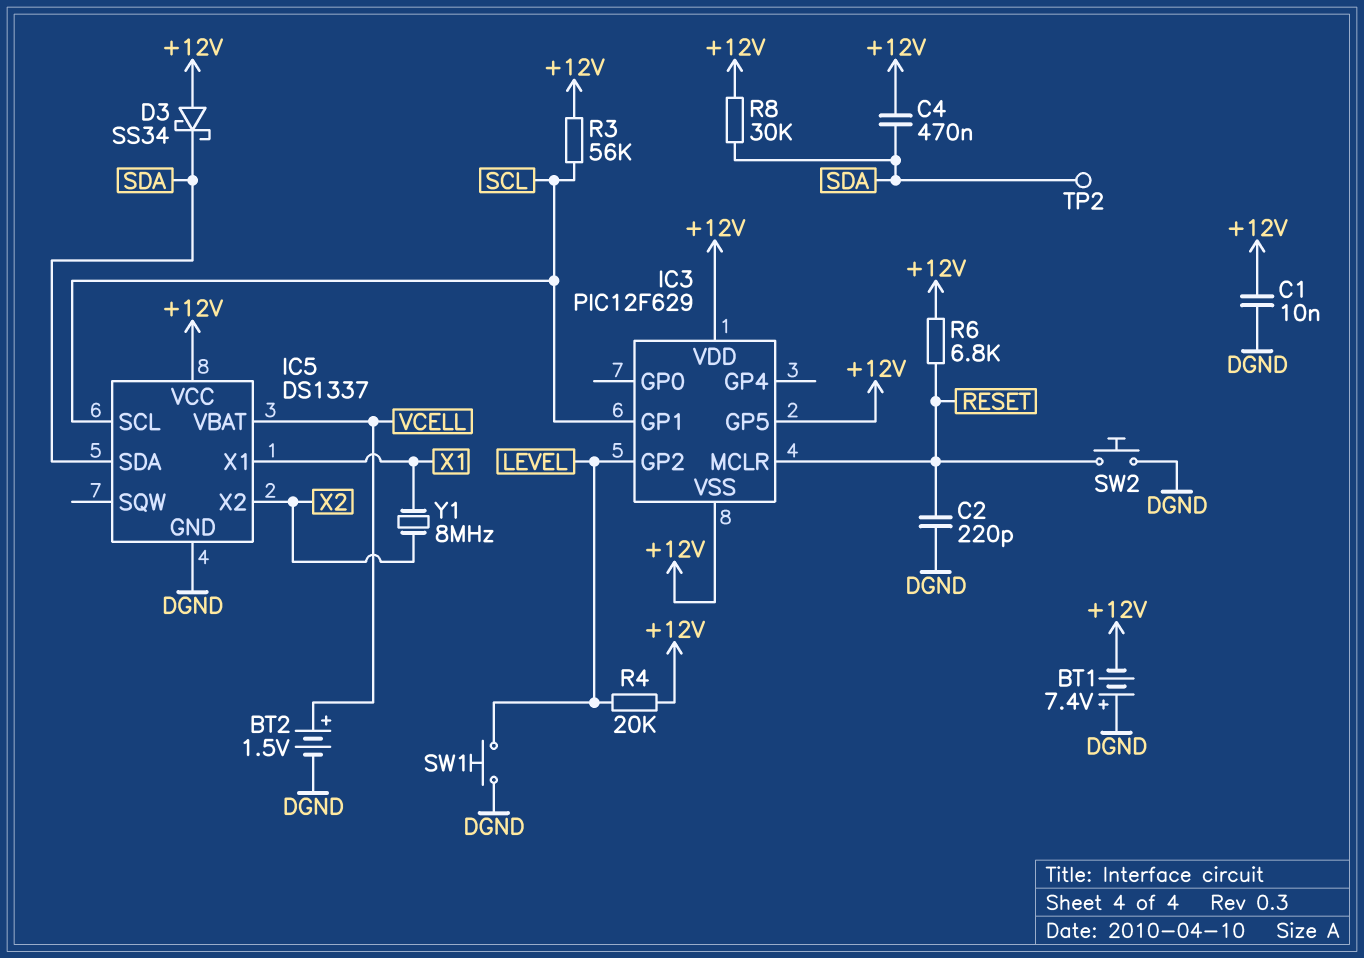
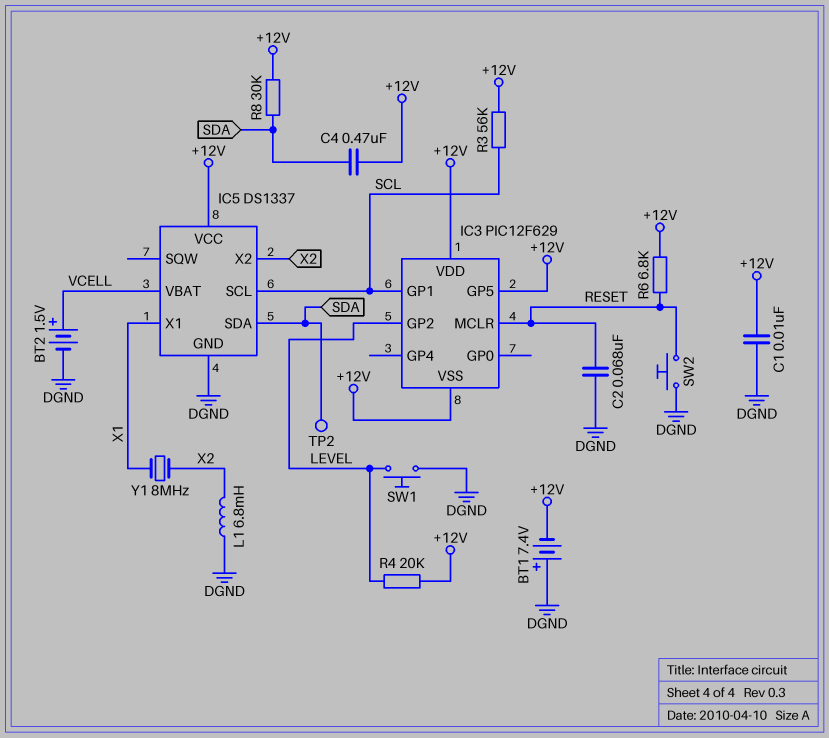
C2: 220pF (DGND, RESET) -> 68nF (DGND, RESET)
D3: schottky SS34 (A +12V, K SDA) -> none
L1: none -> 6.8mH (DGND, X2)

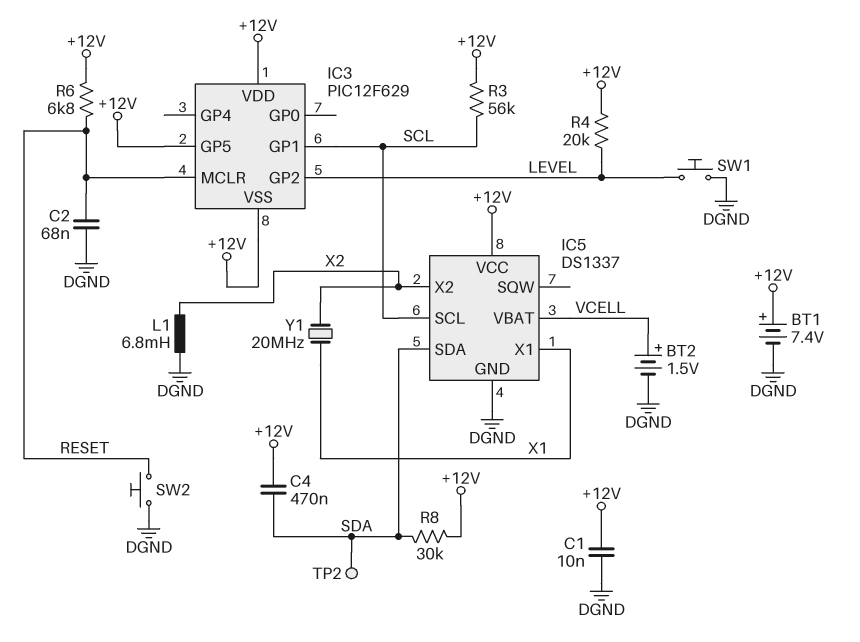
BT1: 7.4V (plus DGND, minus +12V) -> 7.4V (plus +12V, minus DGND)
Y1: 8MHz (X1, X2) -> 20MHz (X1, X2)

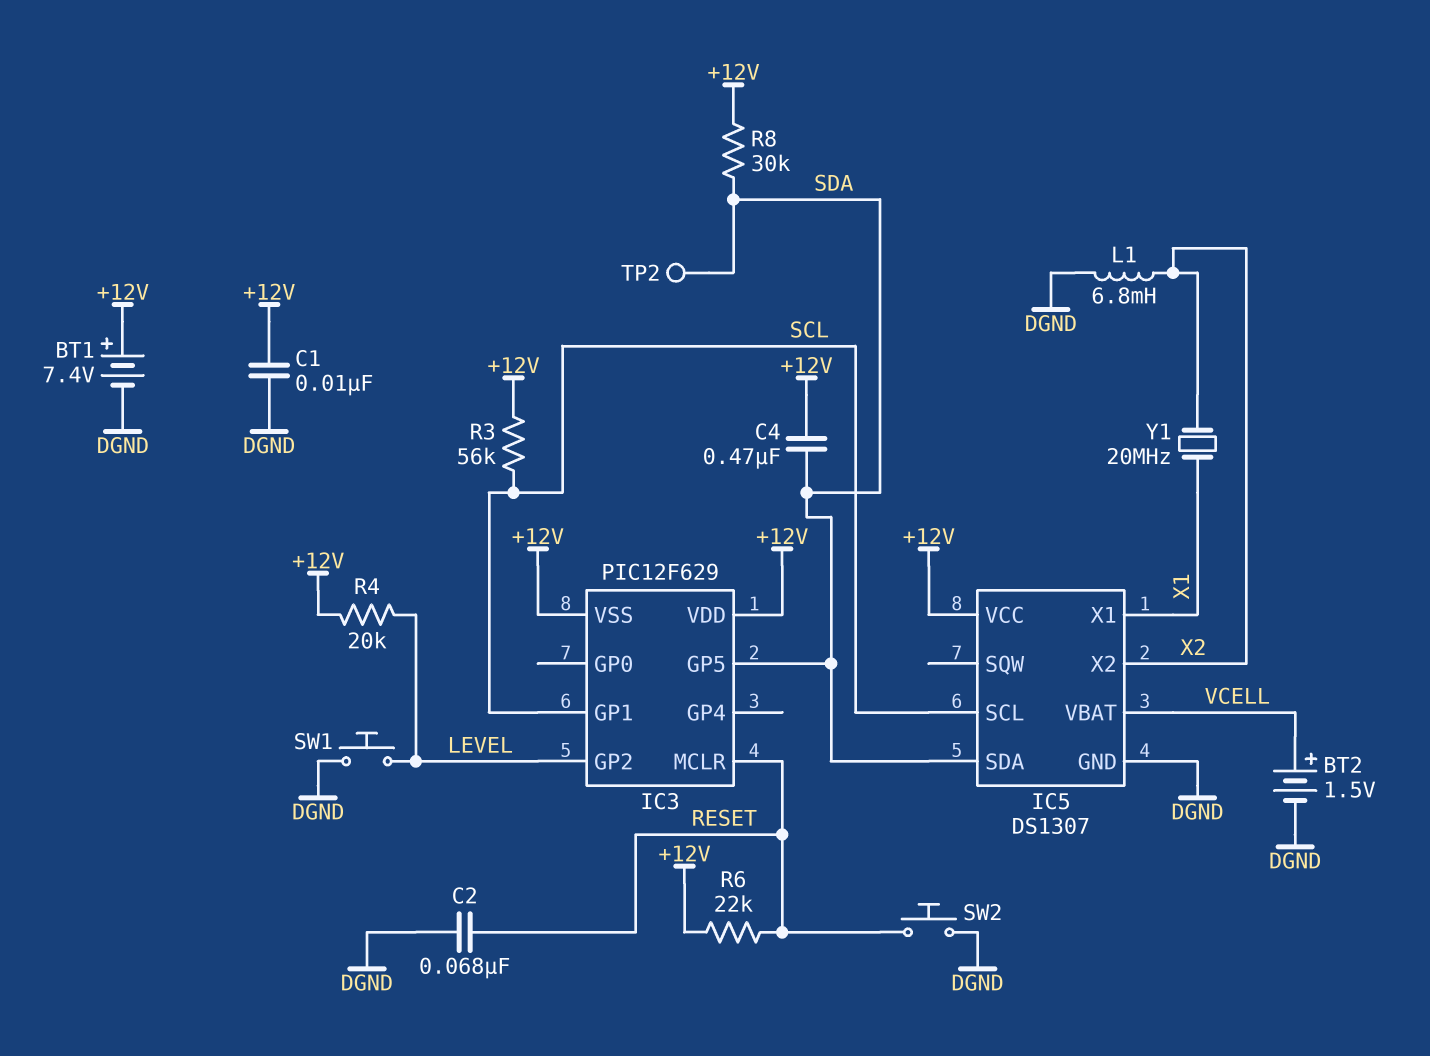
IC3 pin GP5: +12V -> SDA
IC5: DS1337 -> DS1307
R6: 6.8k (+12V, RESET) -> 22k (+12V, RESET)

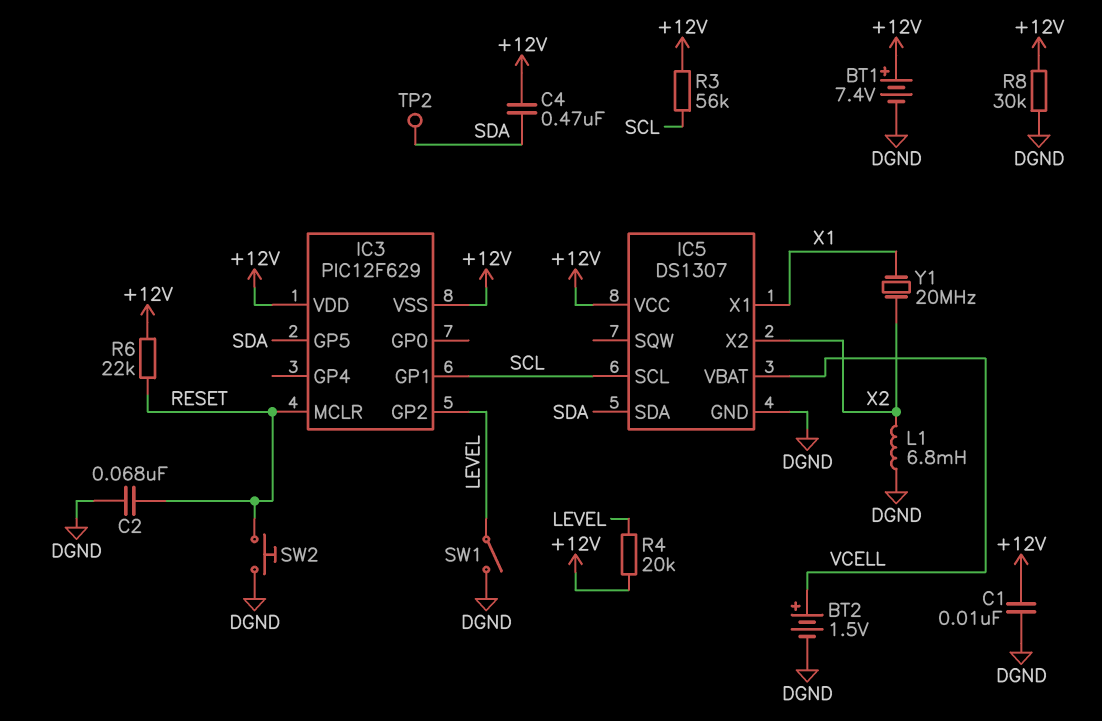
R8: 30k (+12V, SDA) -> 30k (+12V, DGND)
SW1: button (DGND, LEVEL) -> switch (DGND, LEVEL)

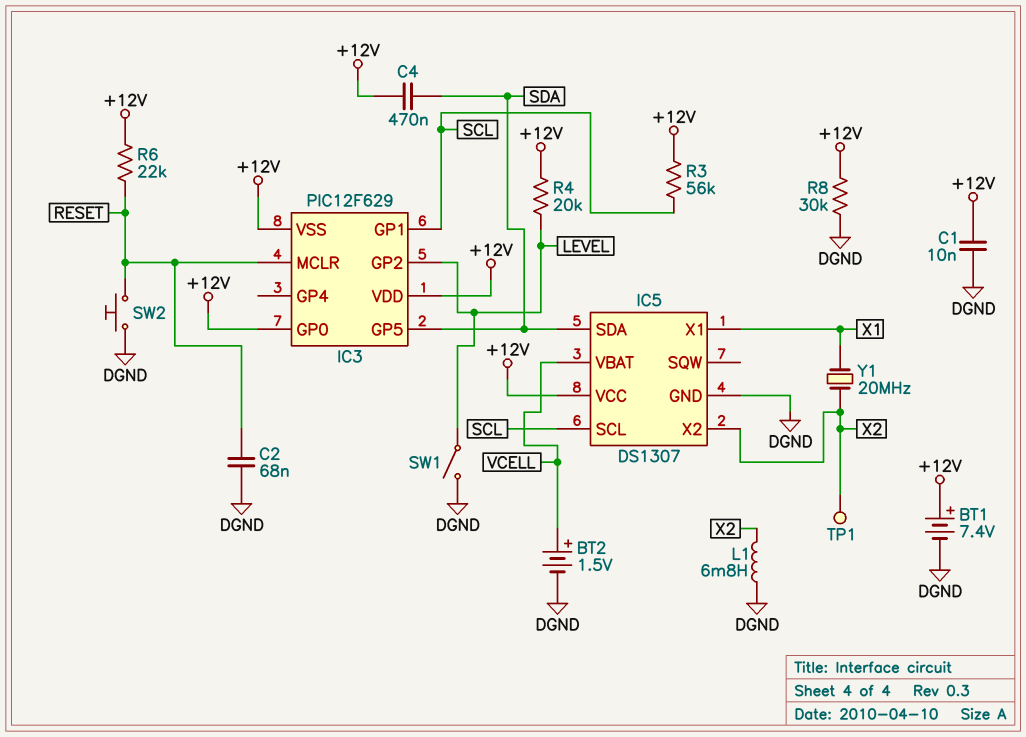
IC3 pin GP0: none -> +12V
TP1: none -> test point (X2)
TP2: test point (SDA) -> none

